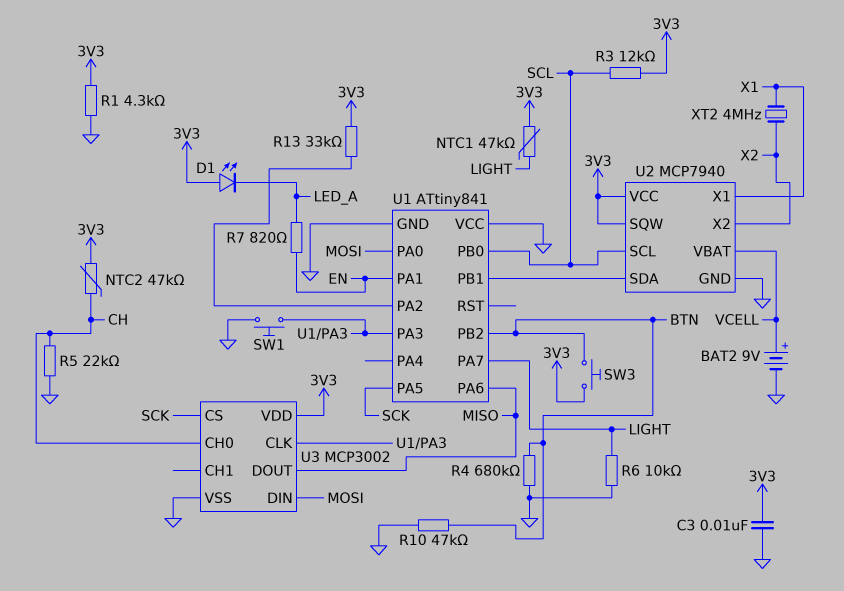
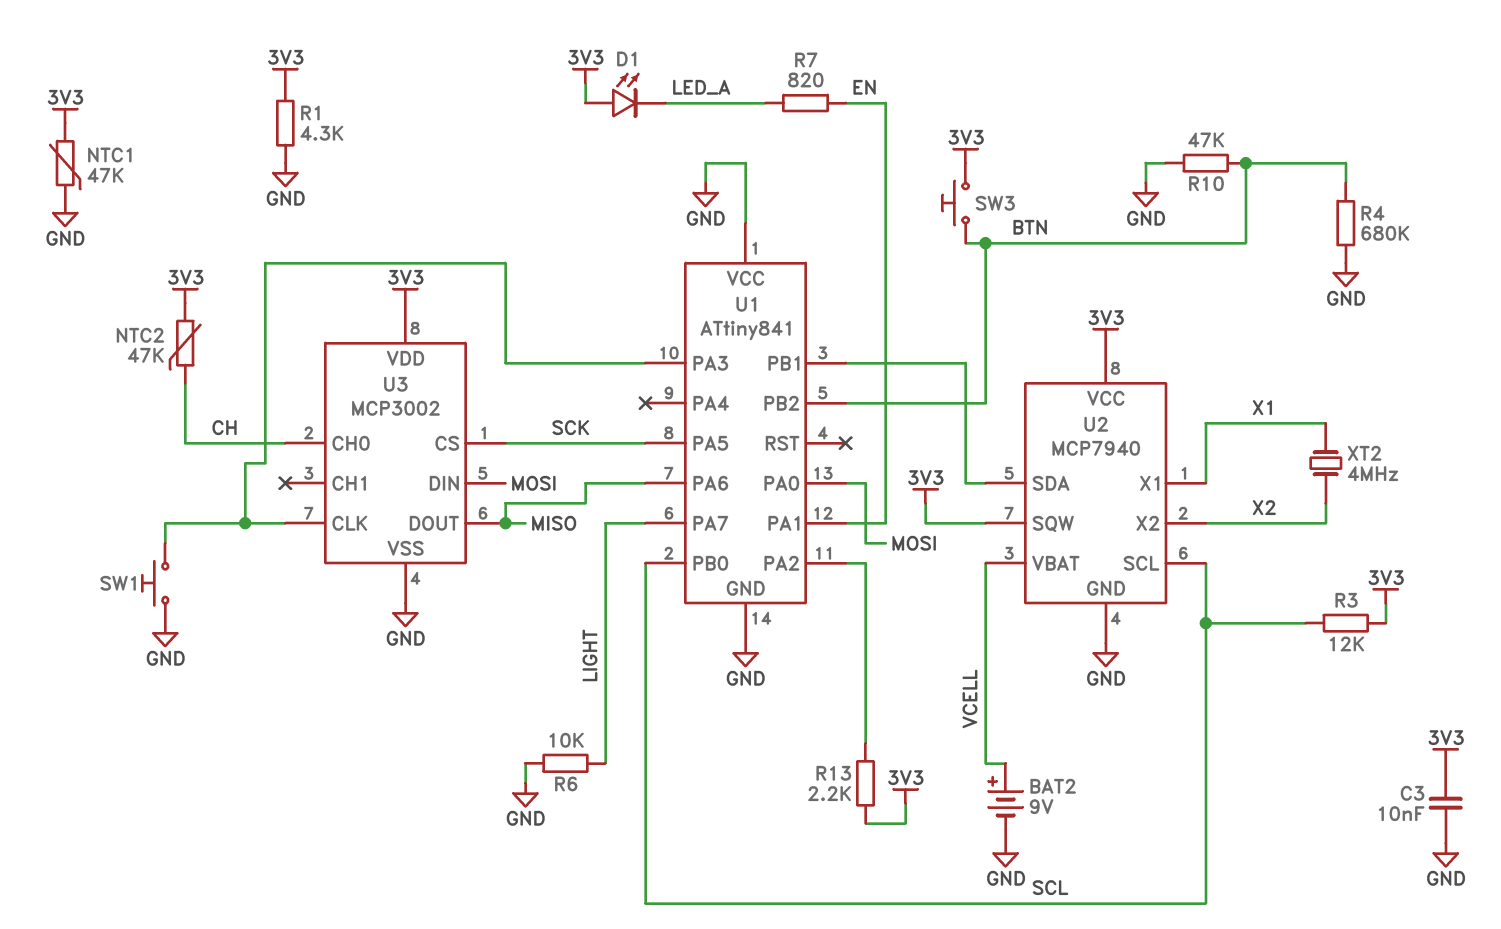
NTC1: 47k (3V3, LIGHT) -> 47k (3V3, GND)
R5: 22k (CH, GND) -> none
R13: 33k (3V3, U1/PA2) -> 2.2k (3V3, U1/PA2)

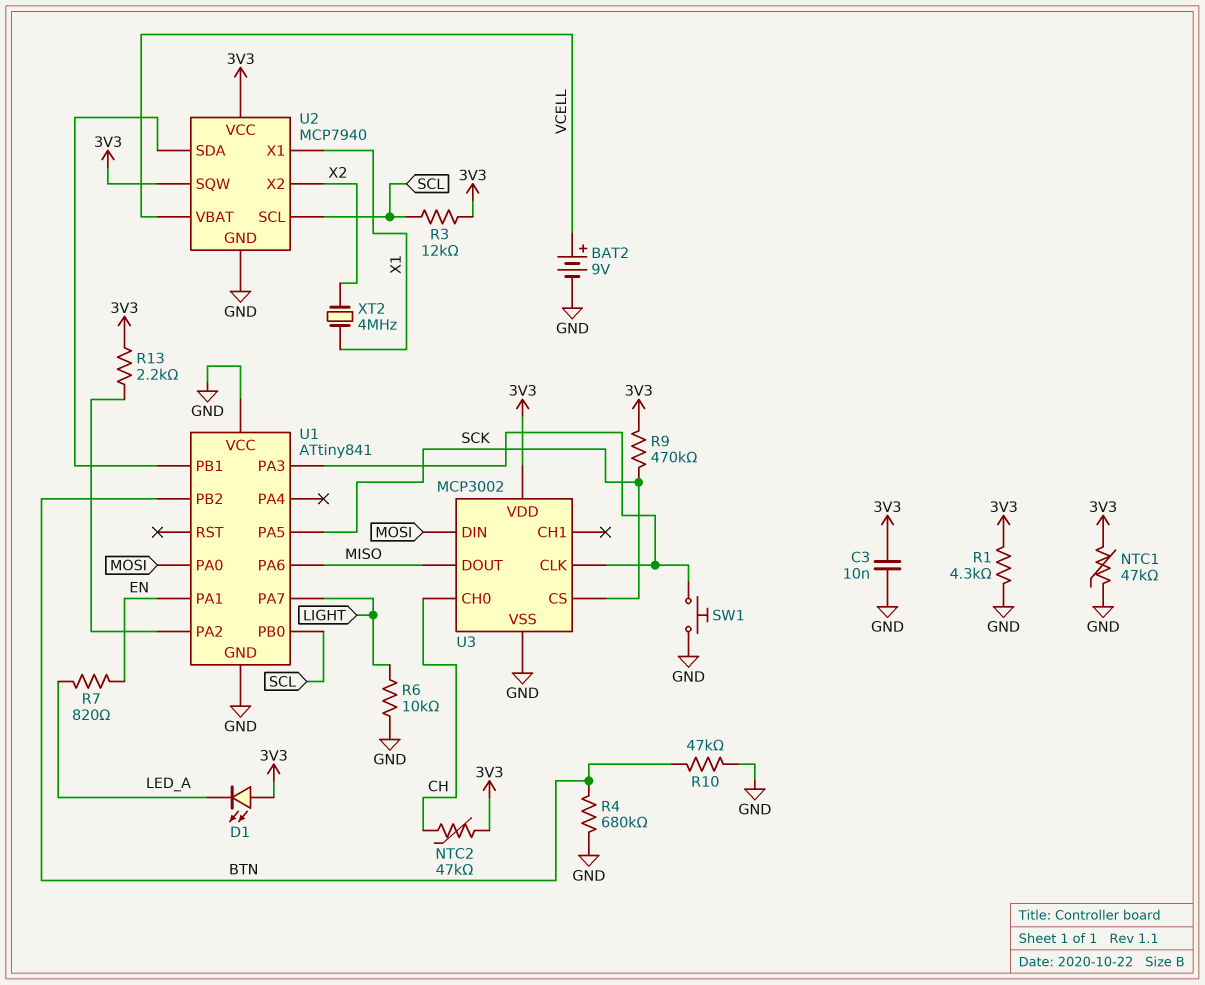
R9: none -> 470k (3V3, SCK)
SW3: button (3V3, BTN) -> none

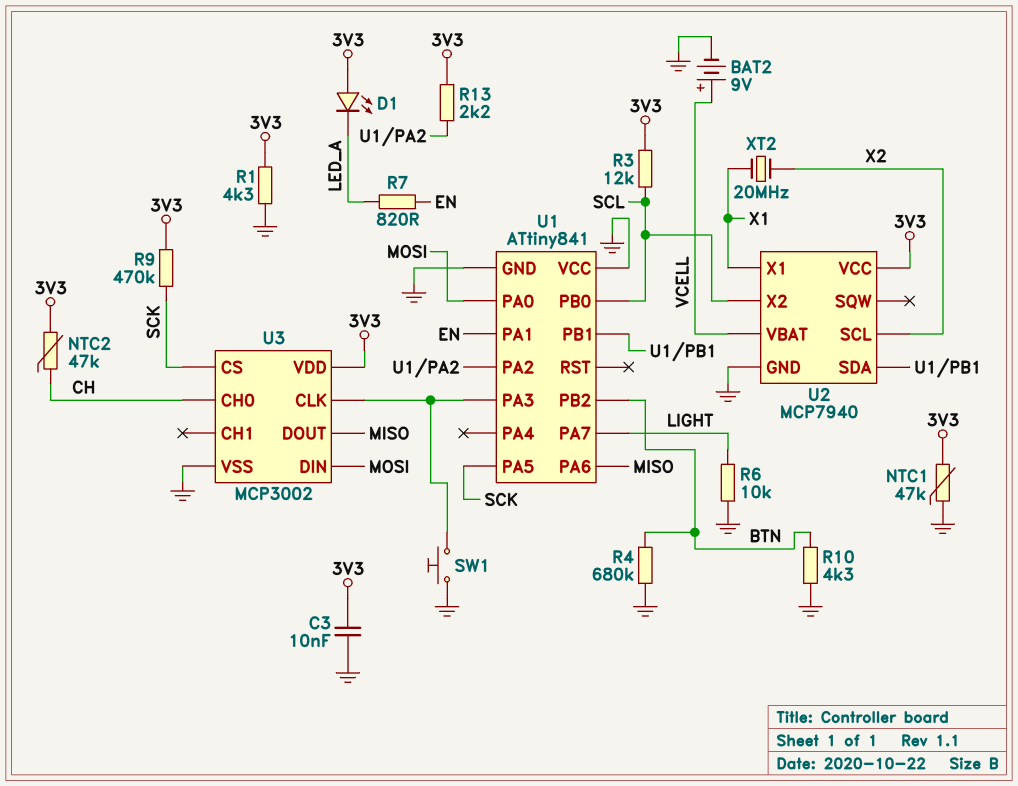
R10: 47k (BTN, GND) -> 4.3k (BTN, GND)
U2 pin SCL: SCL -> X2
U2 pin SQW: 3V3 -> none
U2 pin X2: X2 -> SCL
XT2: 4MHz (X1, X2) -> 20MHz (X1, X2)

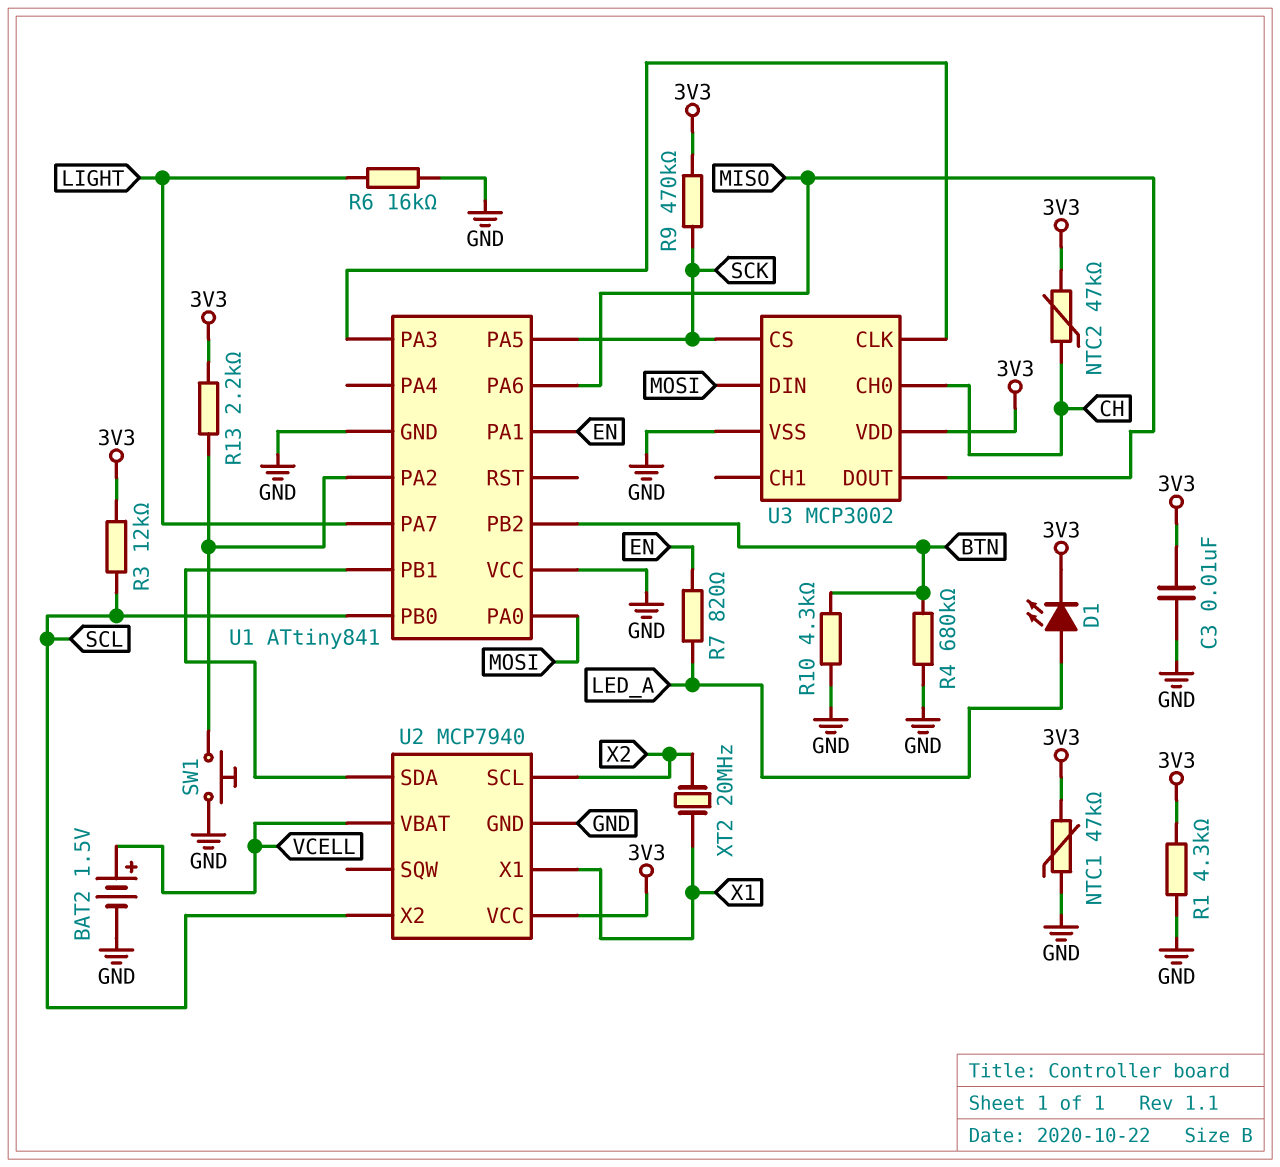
BAT2: 9V (plus VCELL, minus GND) -> 1.5V (plus VCELL, minus GND)
D1: LED (A 3V3, K LED_A) -> LED (A LED_A, K 3V3)
R6: 10k (GND, LIGHT) -> 16k (GND, LIGHT)
SW1: button (GND, U1/PA3) -> button (GND, U1/PA2)

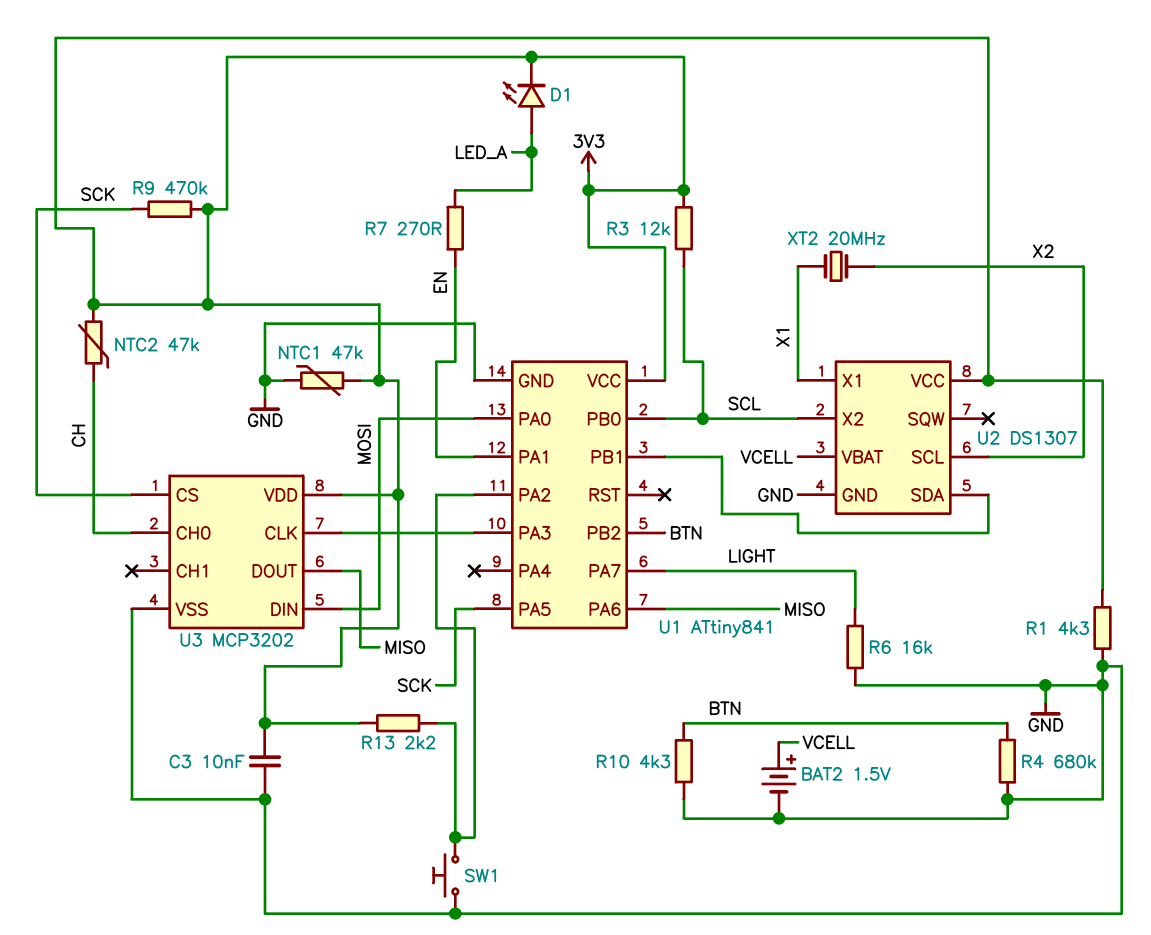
R7: 820 (EN, LED_A) -> 270 (EN, LED_A)
U1 pin VCC: GND -> 3V3
U2: MCP7940 -> DS1307
U3: MCP3002 -> MCP3202

